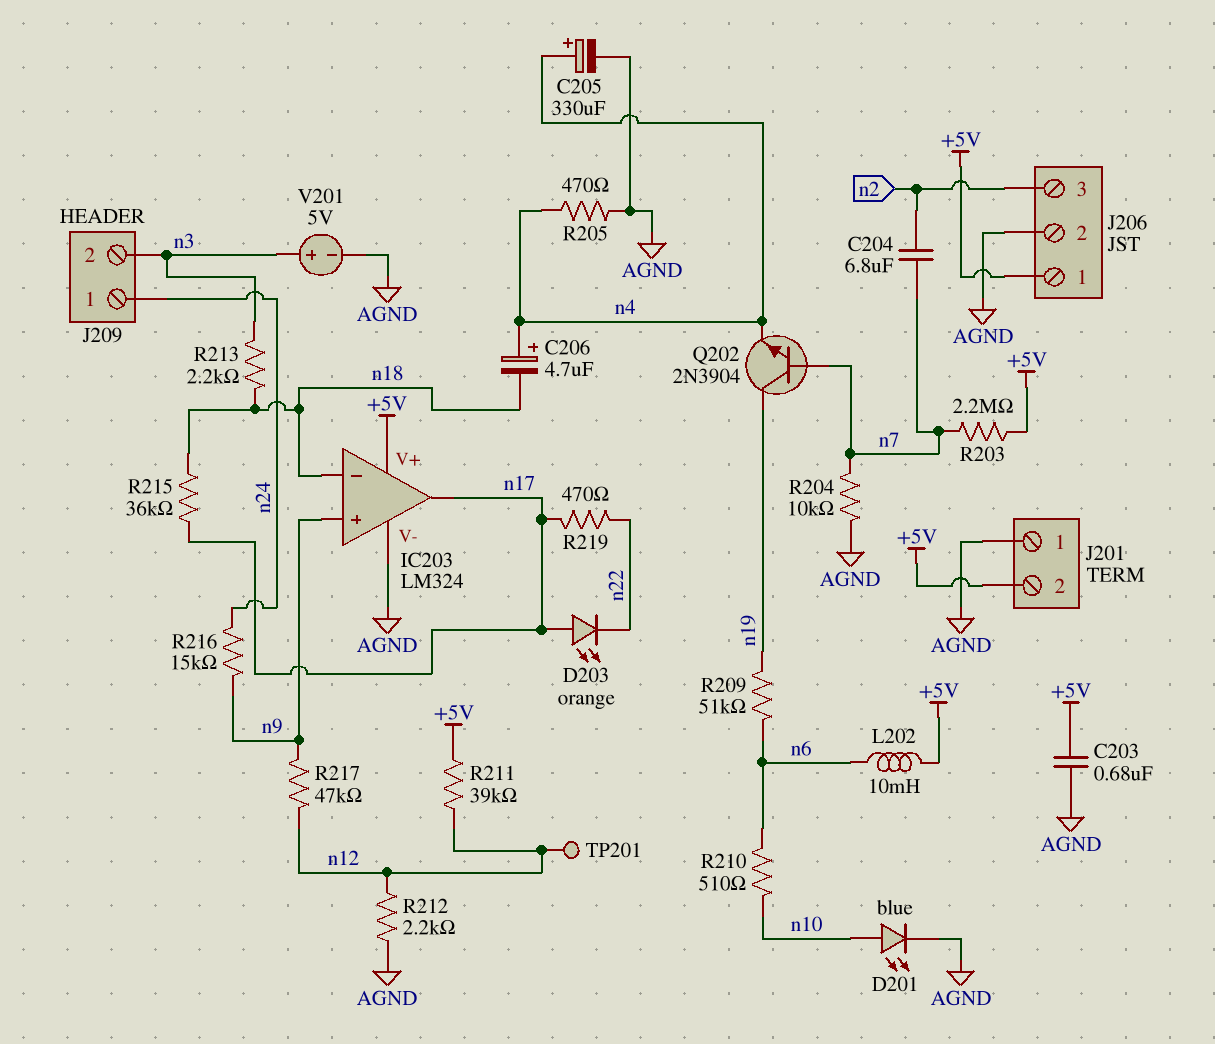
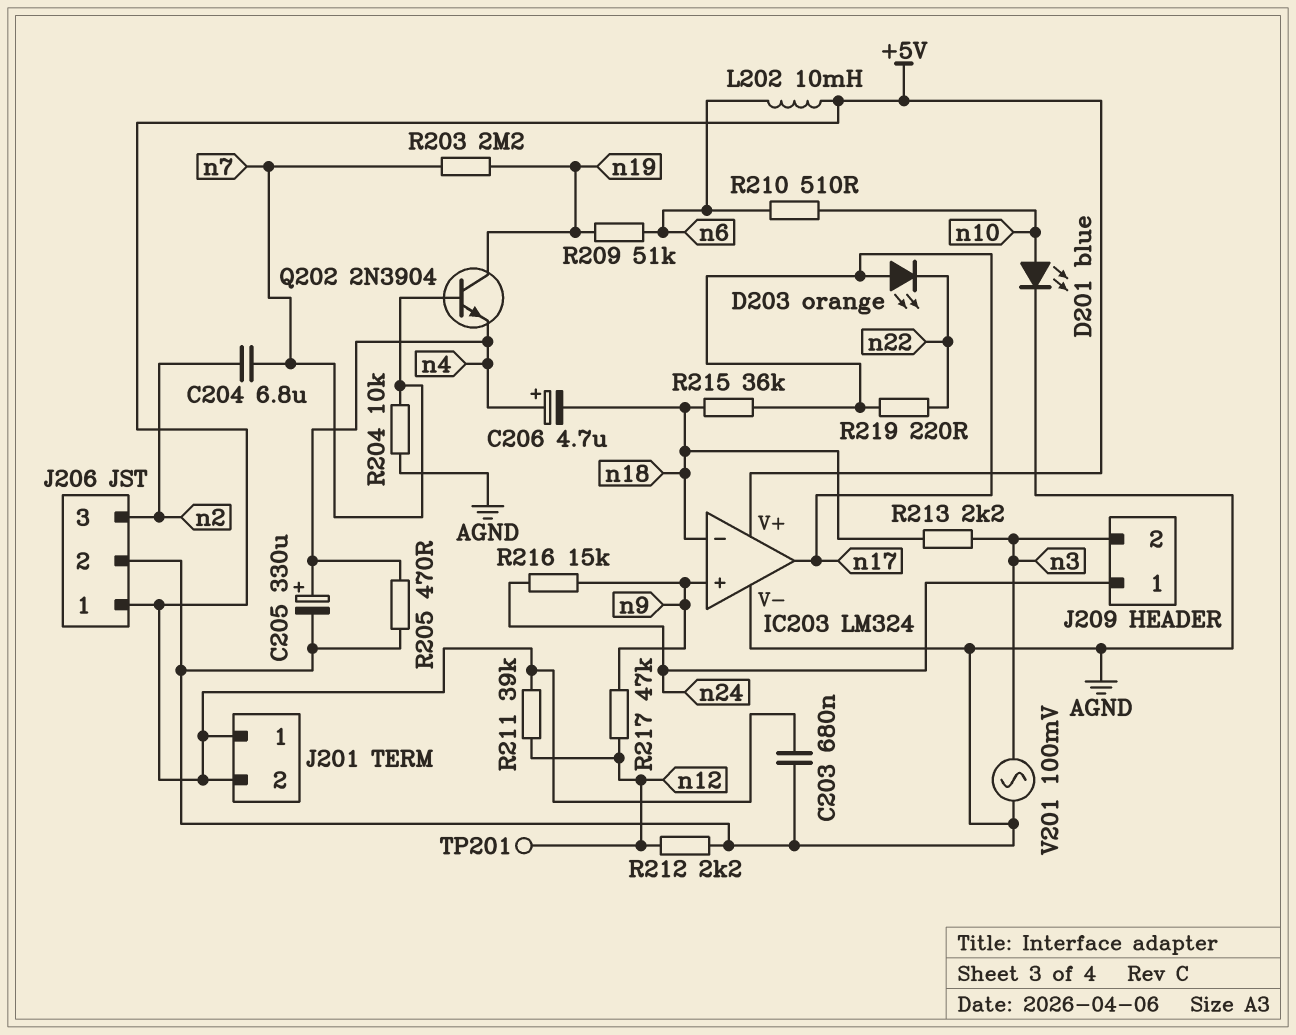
J201 pin 1: AGND -> +5V
R203: 2.2M (+5V, n7) -> 2.2M (n7, n19)
R219: 470 (n17, n22) -> 220 (n17, n22)
V201: 5V (plus n3, minus AGND) -> AC 100mV (AGND, n3)

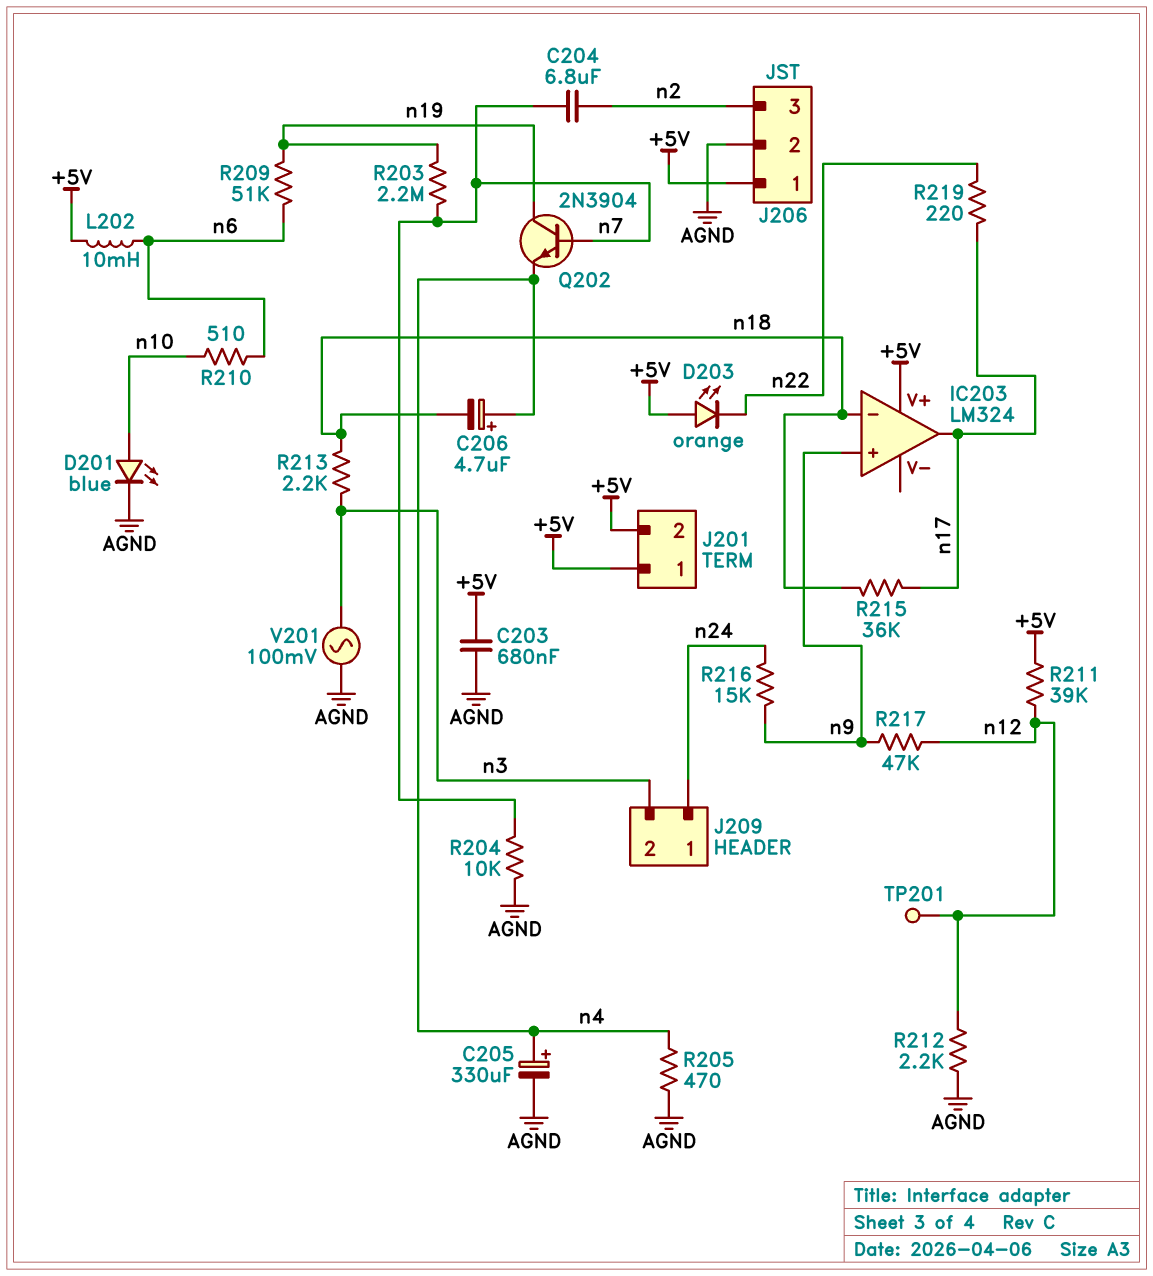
D203: LED orange (A n17, K n22) -> LED orange (A +5V, K n22)
IC203 pin V-: AGND -> none

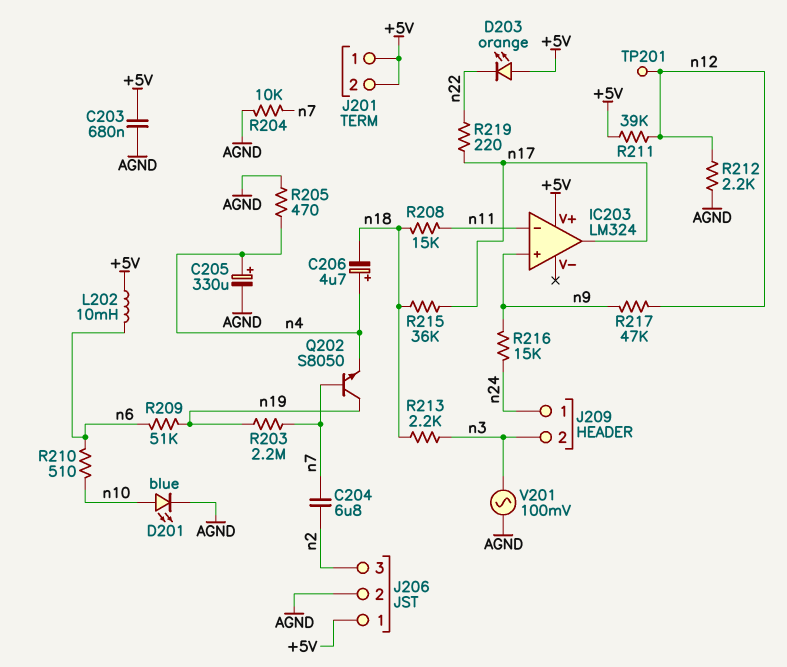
IC203 pin in-: n18 -> n11
Q202: NPN 2N3904 (B n7, C n19, E n4) -> NPN S8050 (B n7, C n19, E n4)
R208: none -> 15k (n11, n18)

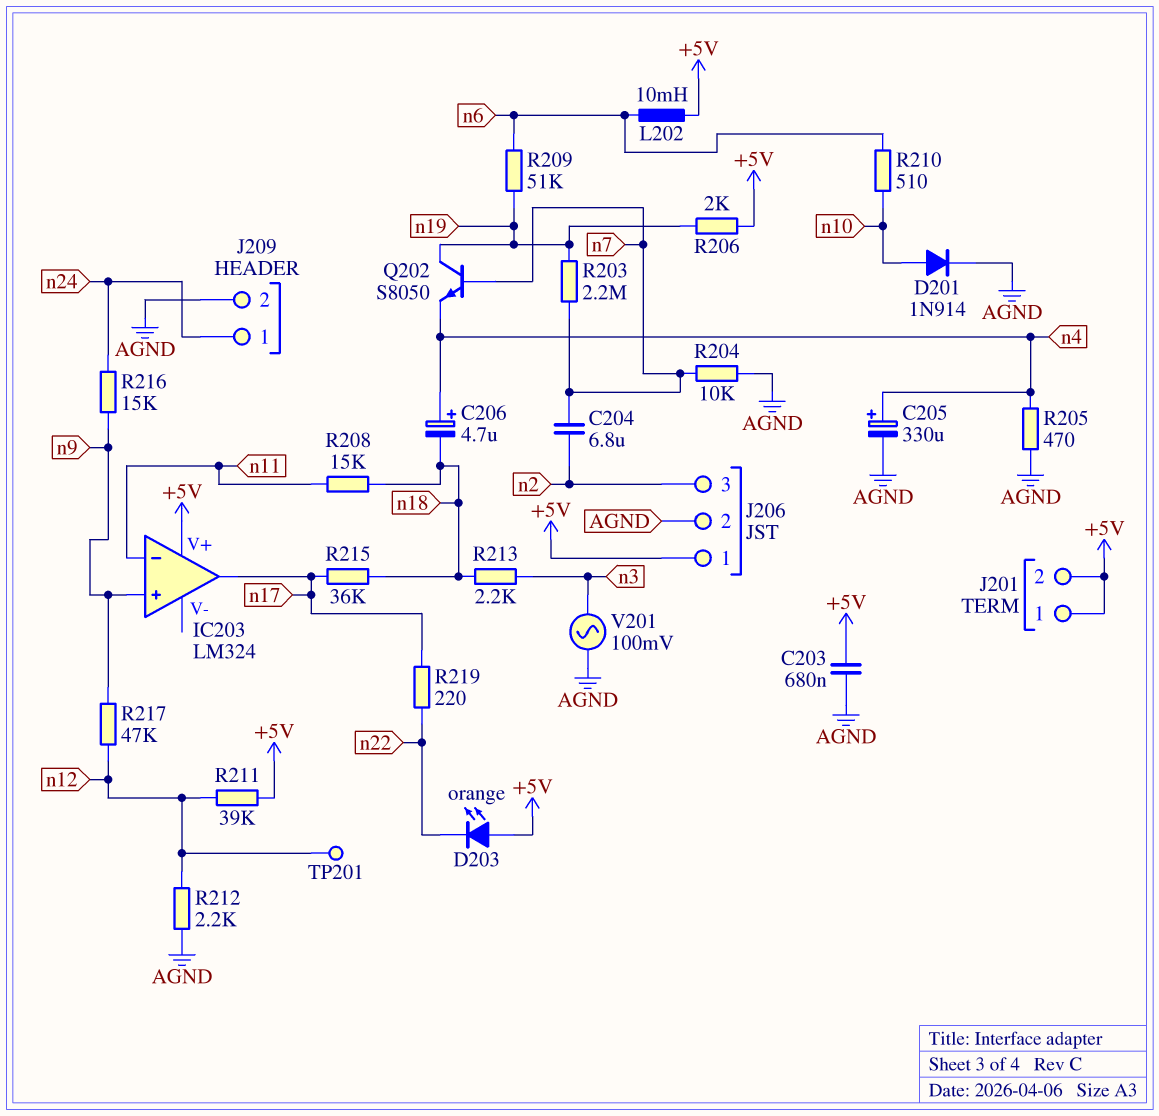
D201: LED blue (A n10, K AGND) -> diode 1N914 (A n10, K AGND)
J209 pin 2: n3 -> AGND
R206: none -> 2k (+5V, n19)

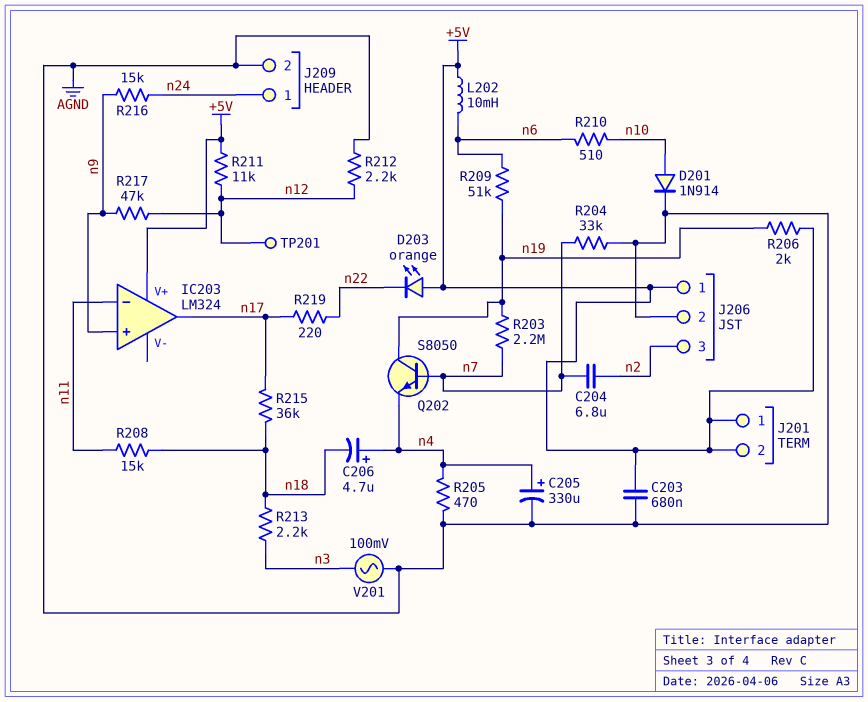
R204: 10k (AGND, n7) -> 33k (AGND, n7)
R211: 39k (+5V, n12) -> 11k (+5V, n12)

